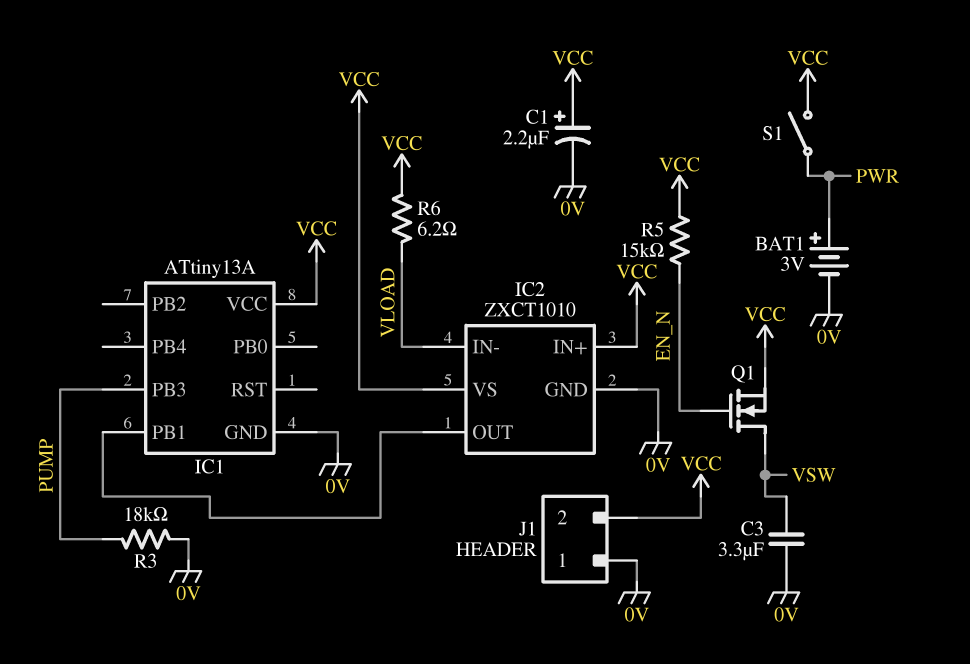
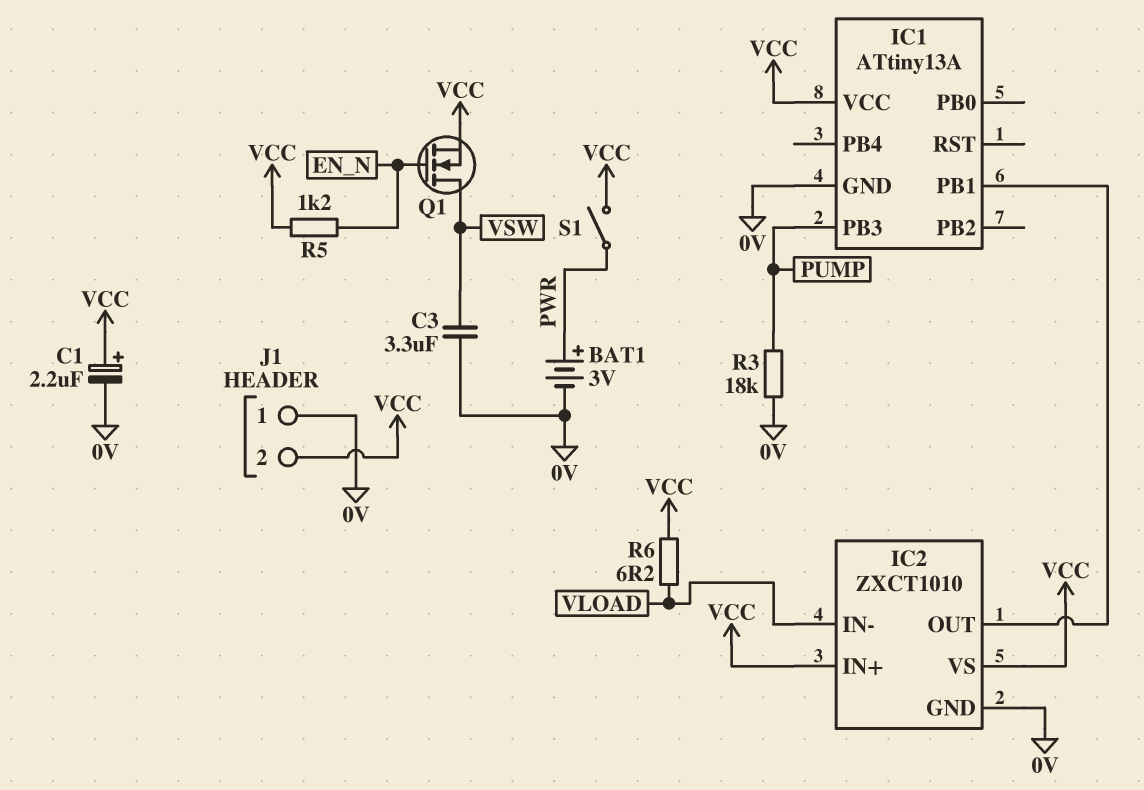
R5: 15k (EN_N, VCC) -> 1.2k (EN_N, VCC)

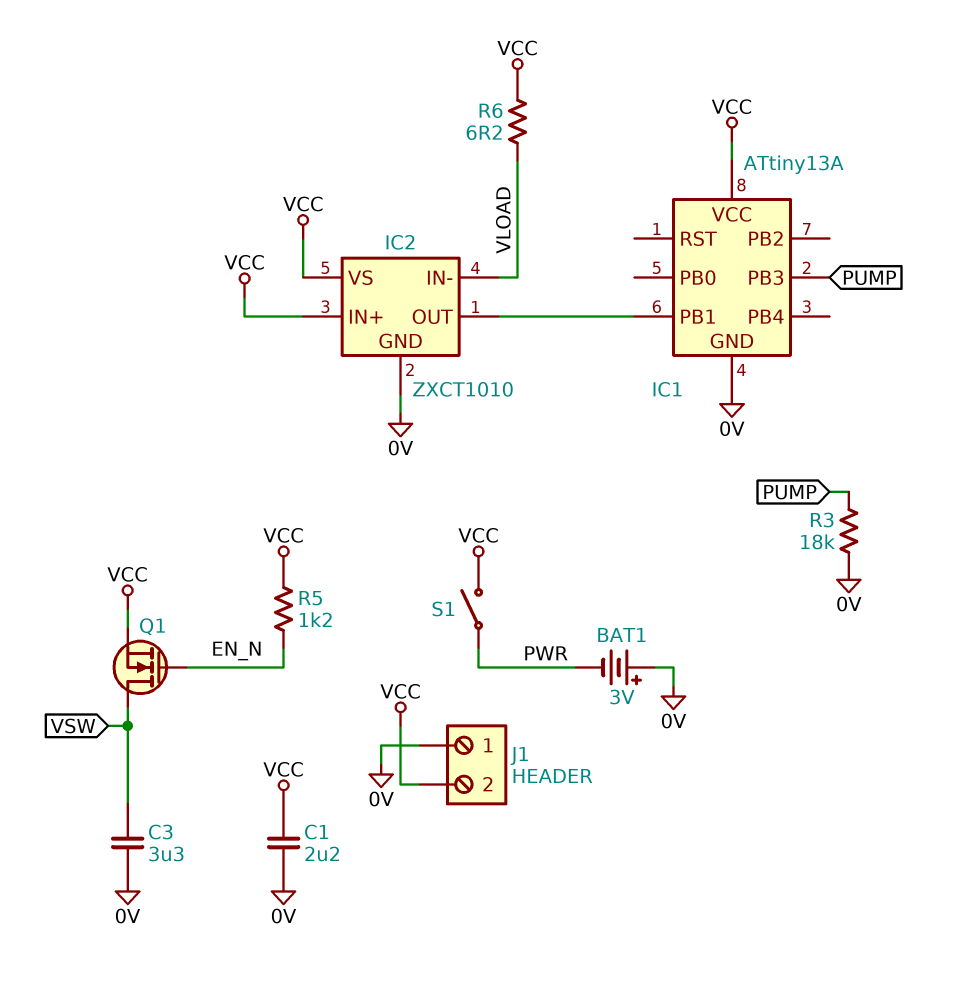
BAT1: 3V (plus PWR, minus 0V) -> 3V (plus 0V, minus PWR)
C1: 2.2uF (plus VCC, minus 0V) -> 2.2uF (0V, VCC)

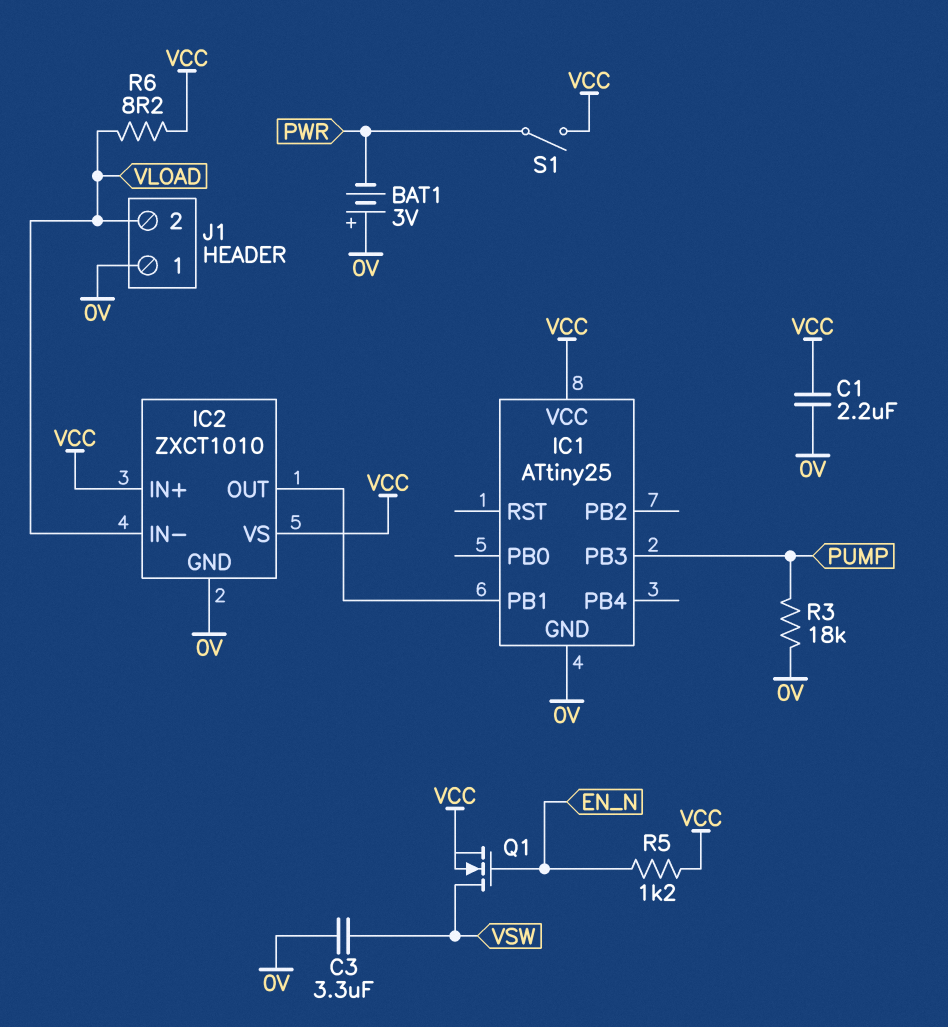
IC1: ATtiny13A -> ATtiny25
J1 pin 2: VCC -> VLOAD
R6: 6.2 (VCC, VLOAD) -> 8.2 (VCC, VLOAD)

